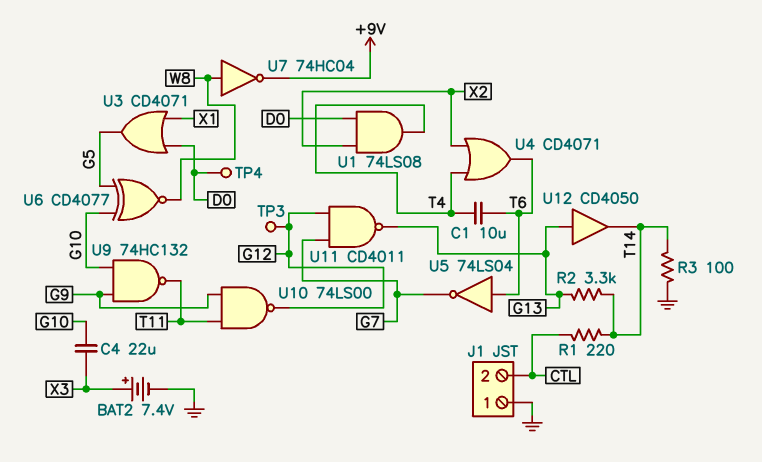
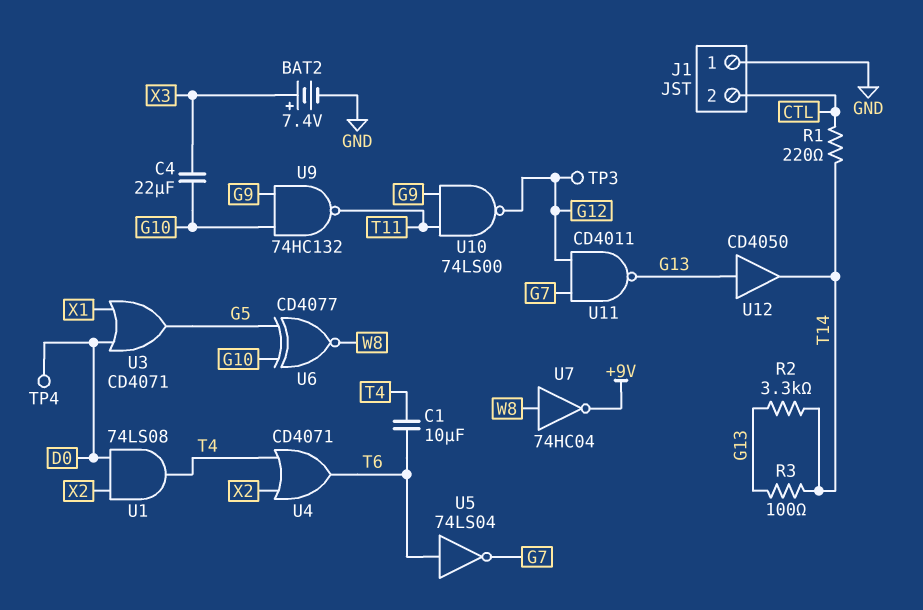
R3: 100 (GND, T14) -> 100 (G13, T14)

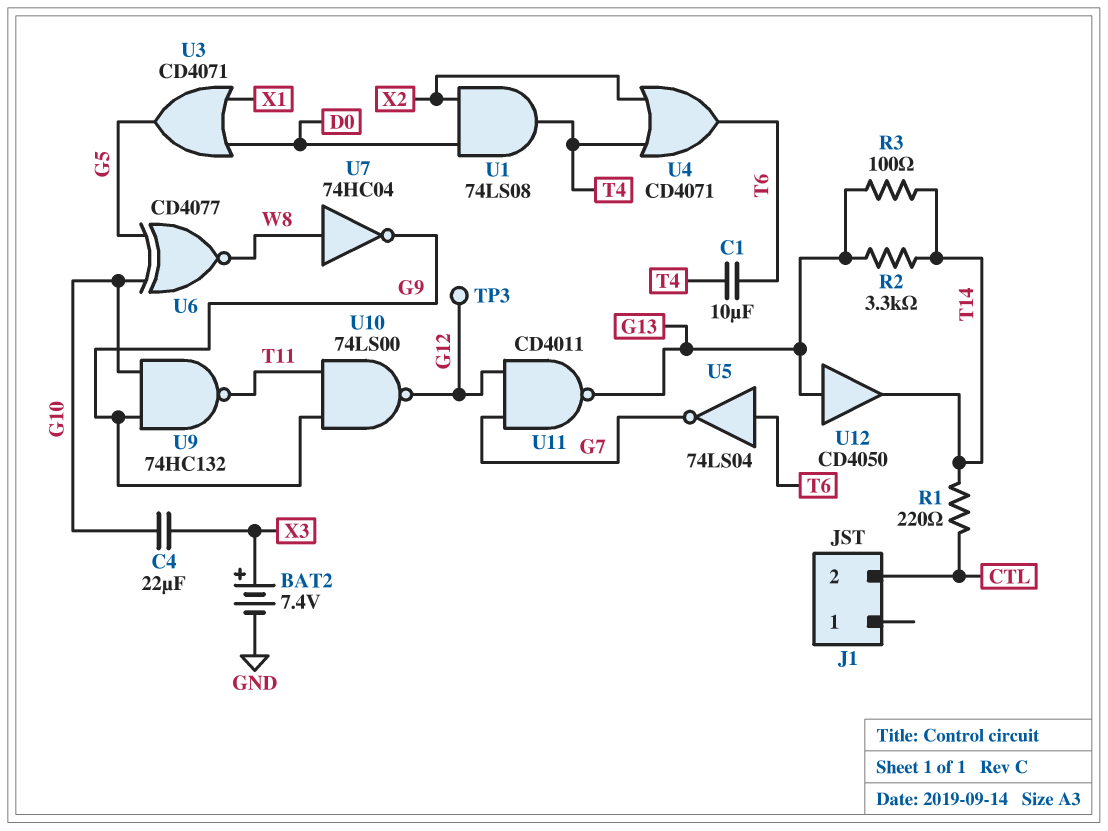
J1 pin 1: GND -> none
TP4: test point (D0) -> none
U7: NOT 74HC04 (in W8, out +9V) -> NOT 74HC04 (in W8, out G9)

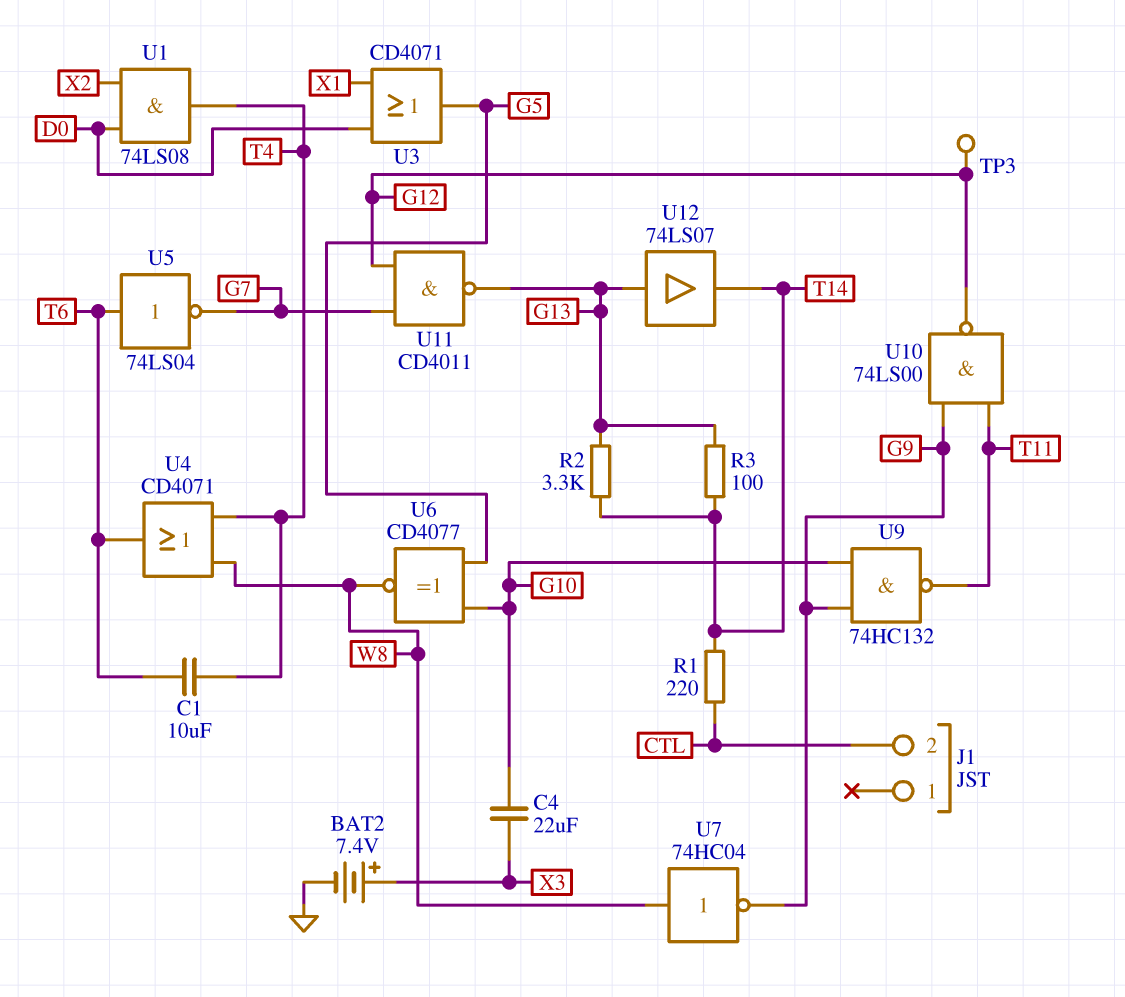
U4: OR CD4071 (in T4, in X2, out T6) -> OR CD4071 (in T4, in W8, out T6)
U12: buffer CD4050 (in G13, out T14) -> buffer 74LS07 (in G13, out T14)

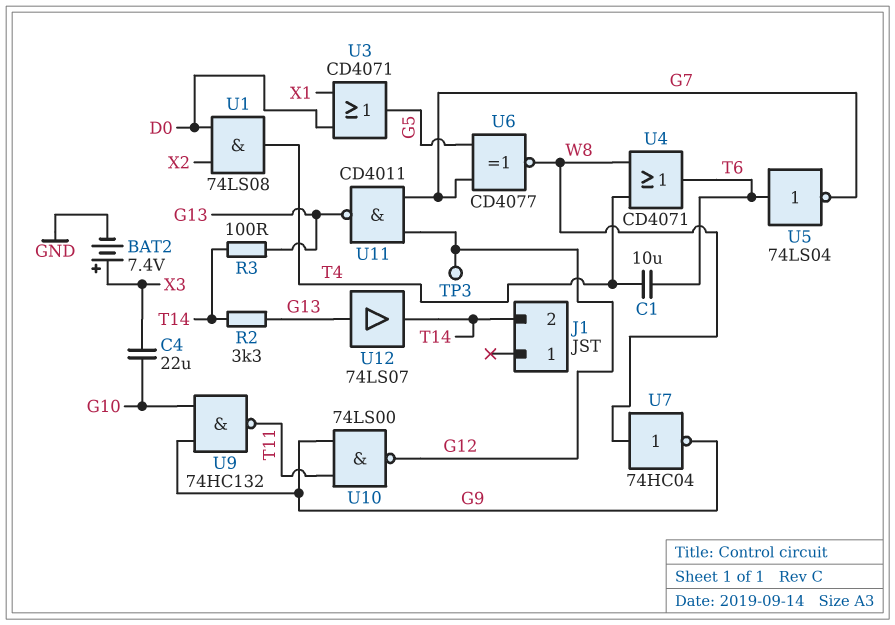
J1 pin 2: CTL -> T14
R1: 220 (CTL, T14) -> none
U6: XNOR CD4077 (in G5, in G10, out W8) -> XNOR CD4077 (in G5, in G7, out W8)

